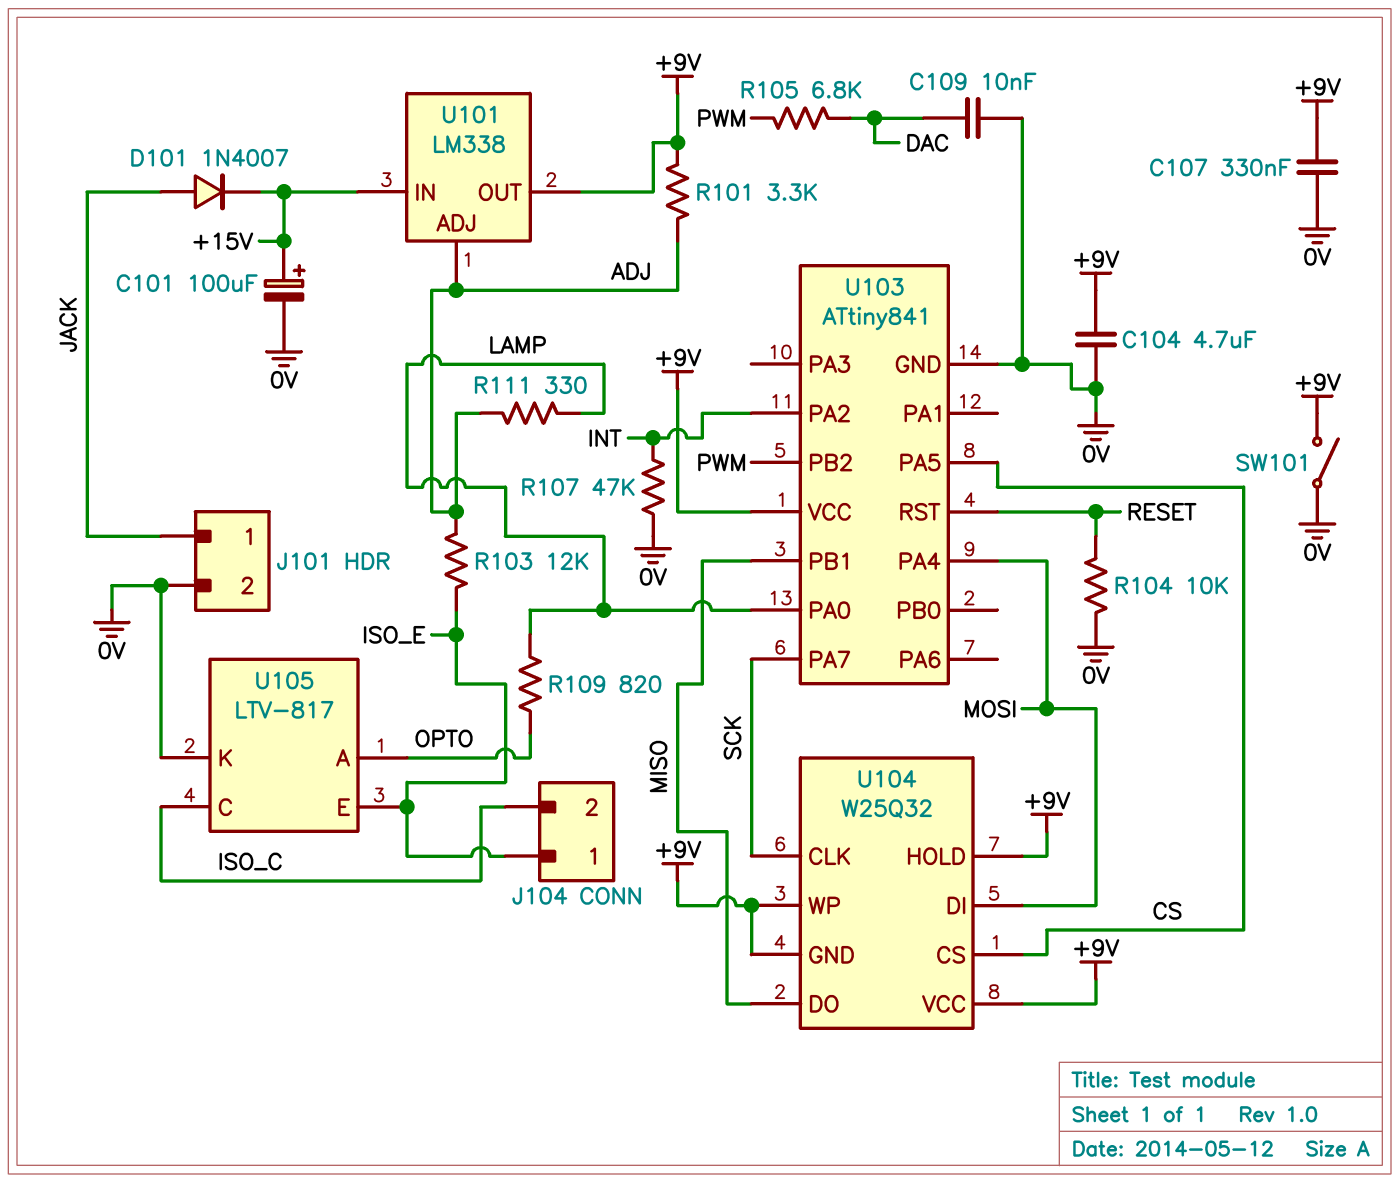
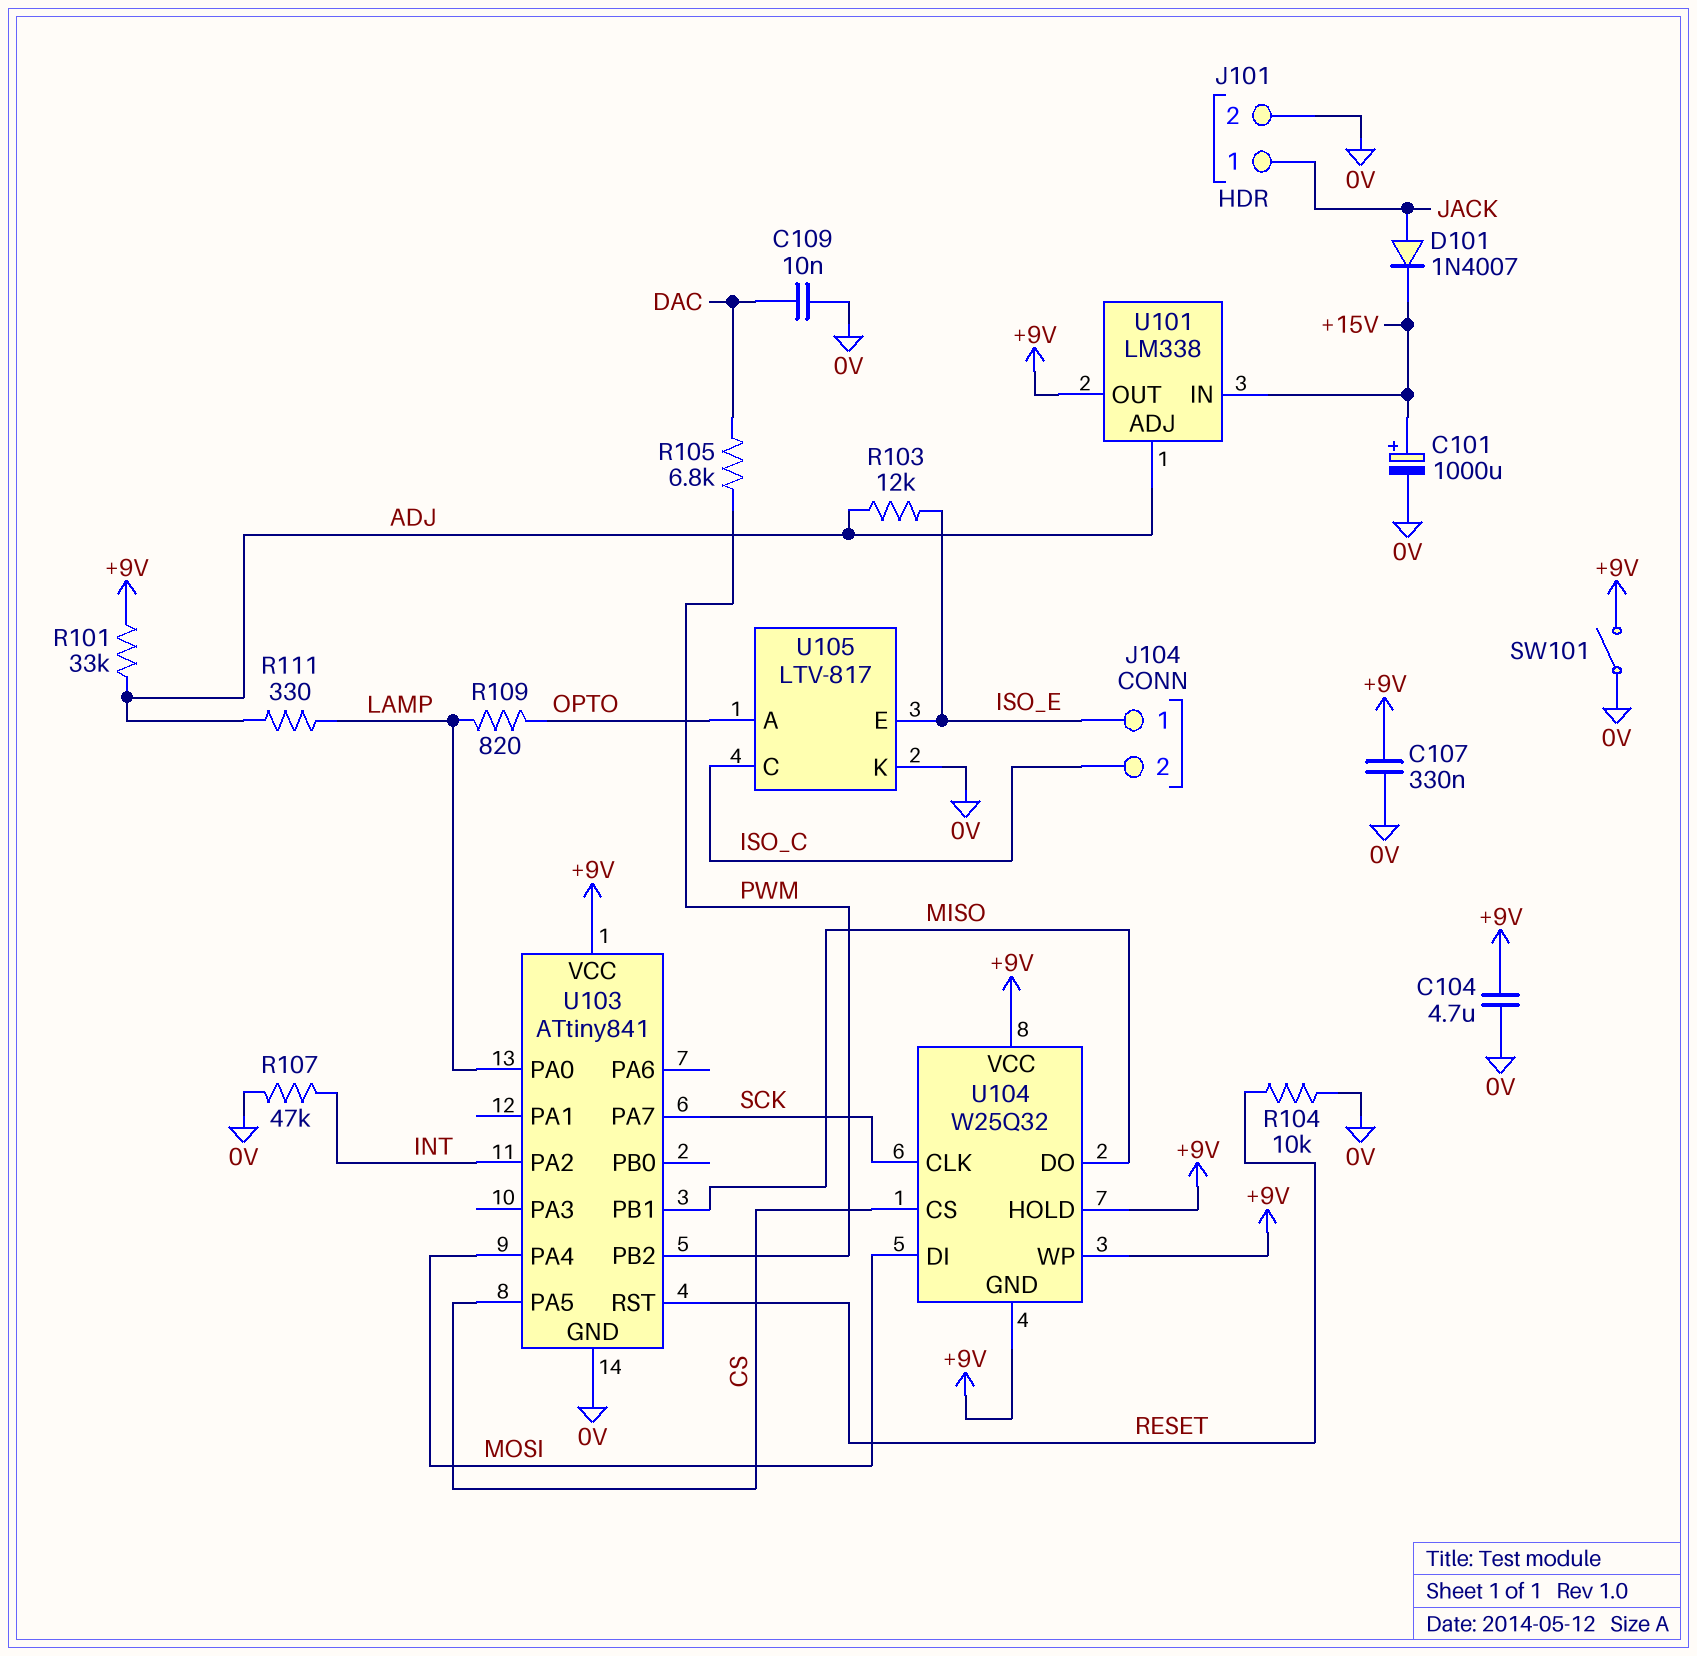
C101: 100uF (plus +15V, minus 0V) -> 1000uF (plus +15V, minus 0V)
R101: 3.3k (+9V, ADJ) -> 33k (+9V, ADJ)

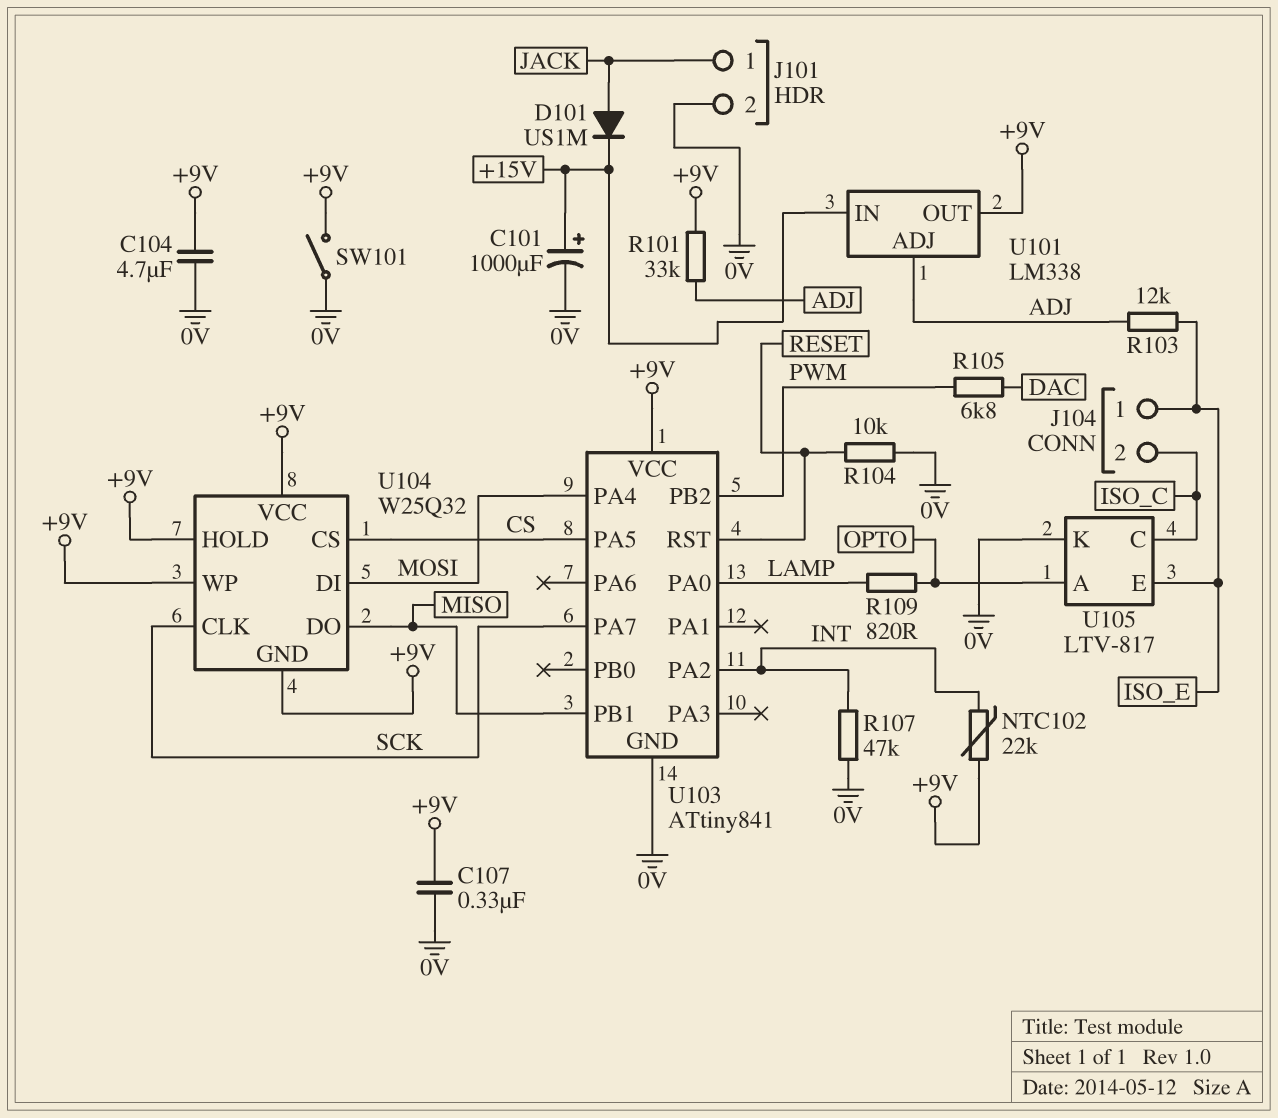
C109: 10nF (0V, DAC) -> none
D101: diode 1N4007 (A JACK, K +15V) -> diode US1M (A JACK, K +15V)
NTC102: none -> 22k (+9V, INT)
R111: 330 (ADJ, LAMP) -> none

